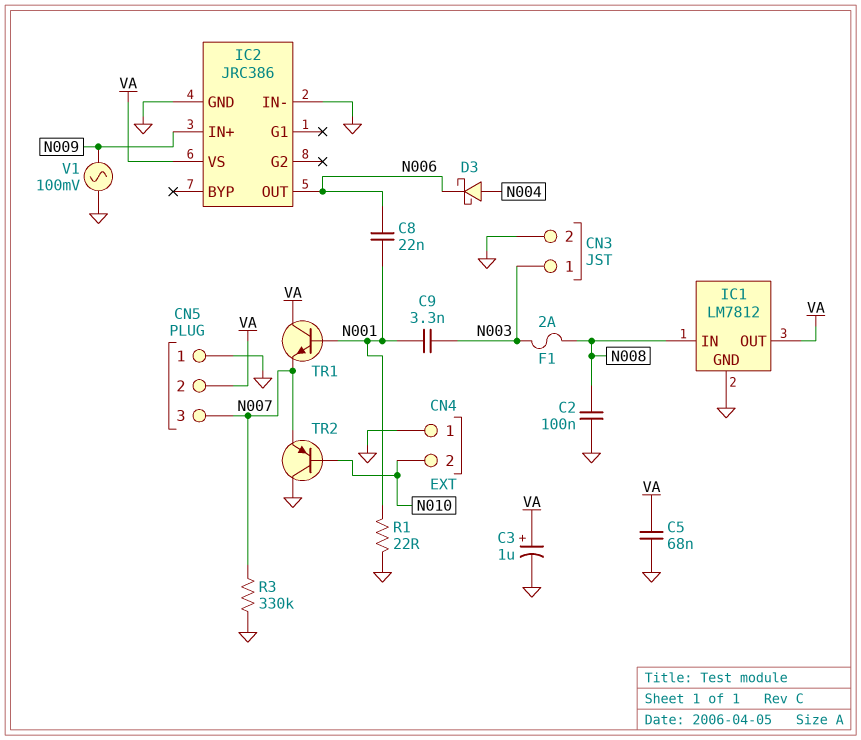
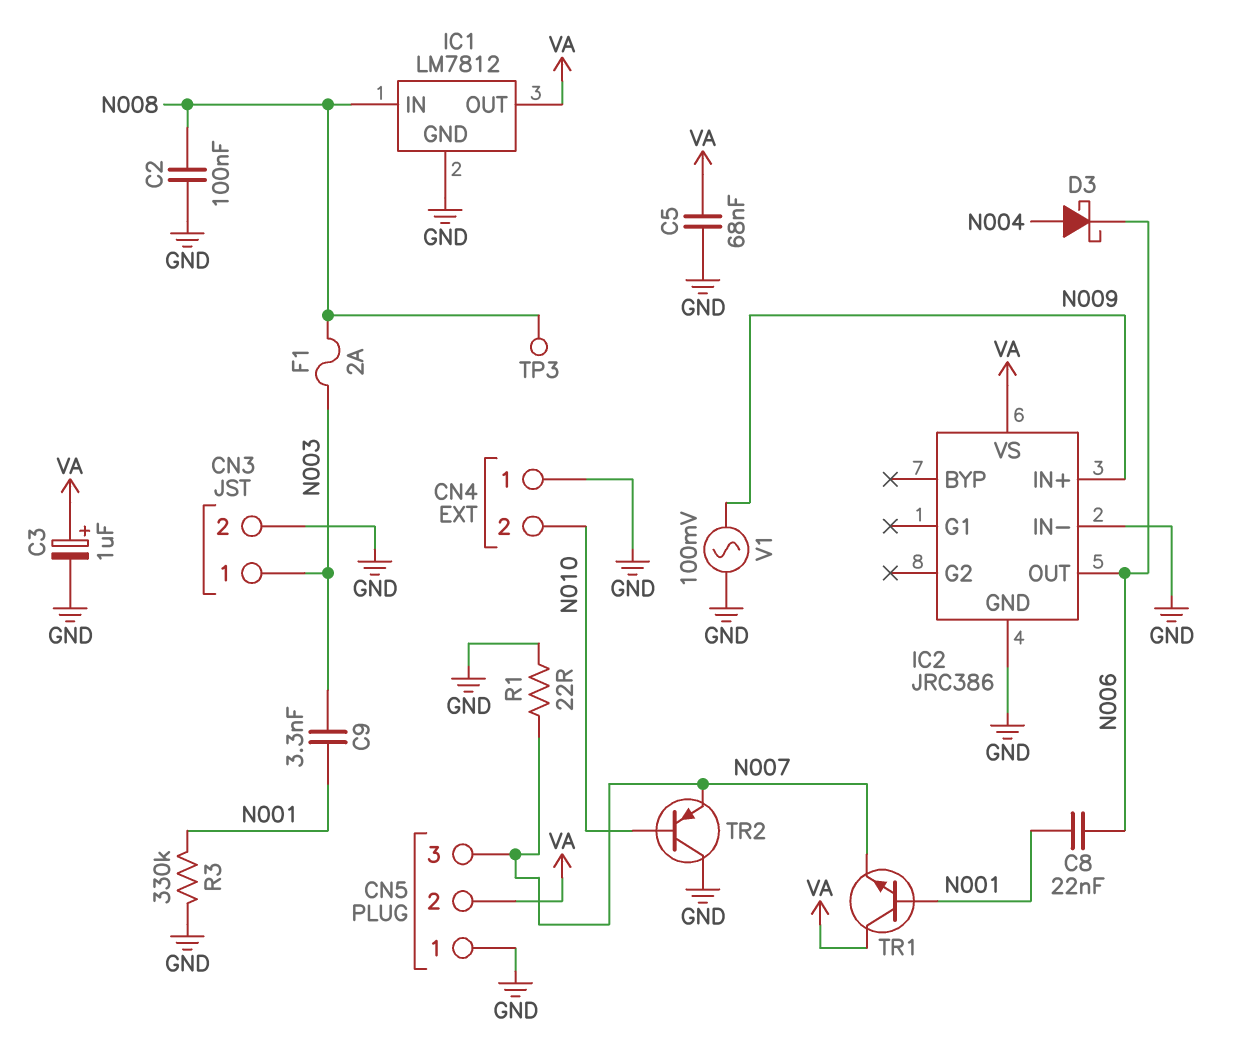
R1: 22 (GND, N001) -> 22 (GND, N007)
R3: 330k (GND, N007) -> 330k (GND, N001)
TP3: none -> test point (N008)

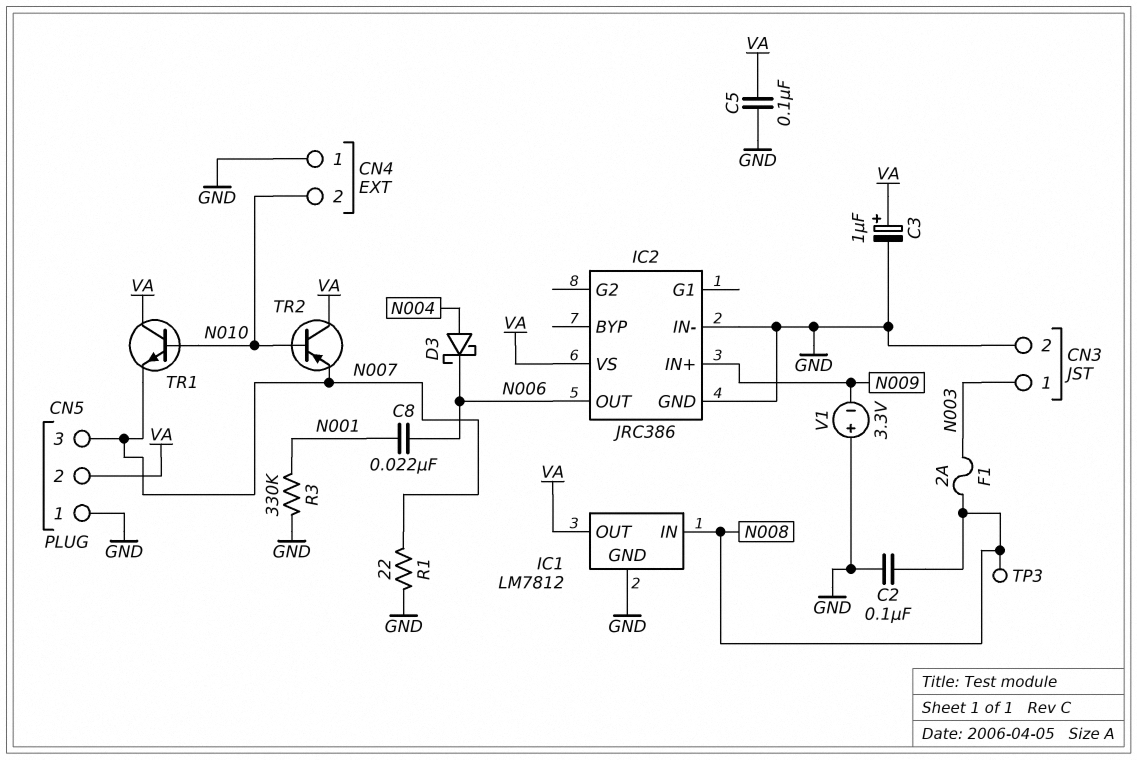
C5: 68nF (GND, VA) -> 100nF (GND, VA)
C9: 3.3nF (N001, N003) -> none
TR1: NPN (B N001, C VA, E N007) -> NPN (B N010, C VA, E N007)
TR2: PNP (B N010, C GND, E N007) -> PNP (B N010, C VA, E N007)
V1: AC 100mV (GND, N009) -> 3.3V (plus GND, minus N009)

